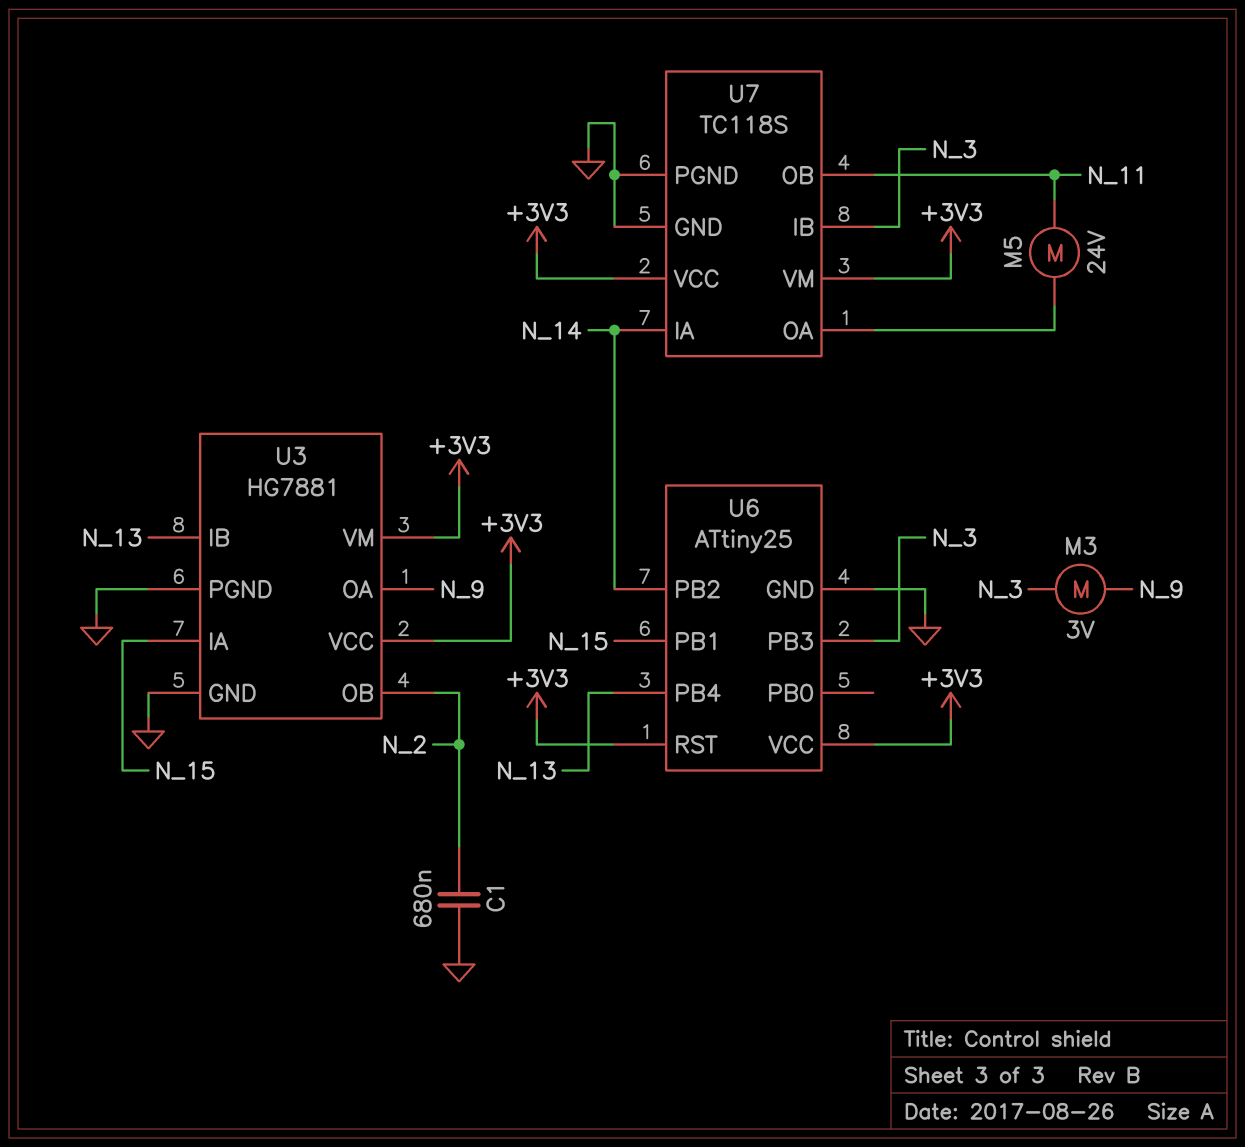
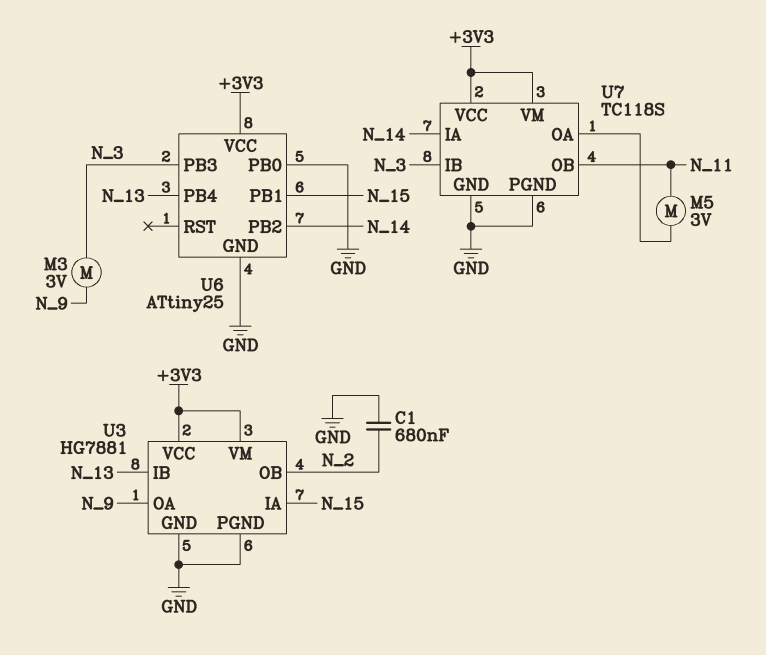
M5: motor 24V (N_11, U7/OA) -> motor 3V (N_11, U7/OA)
U6 pin PB0: none -> GND
U6 pin RST: +3V3 -> none

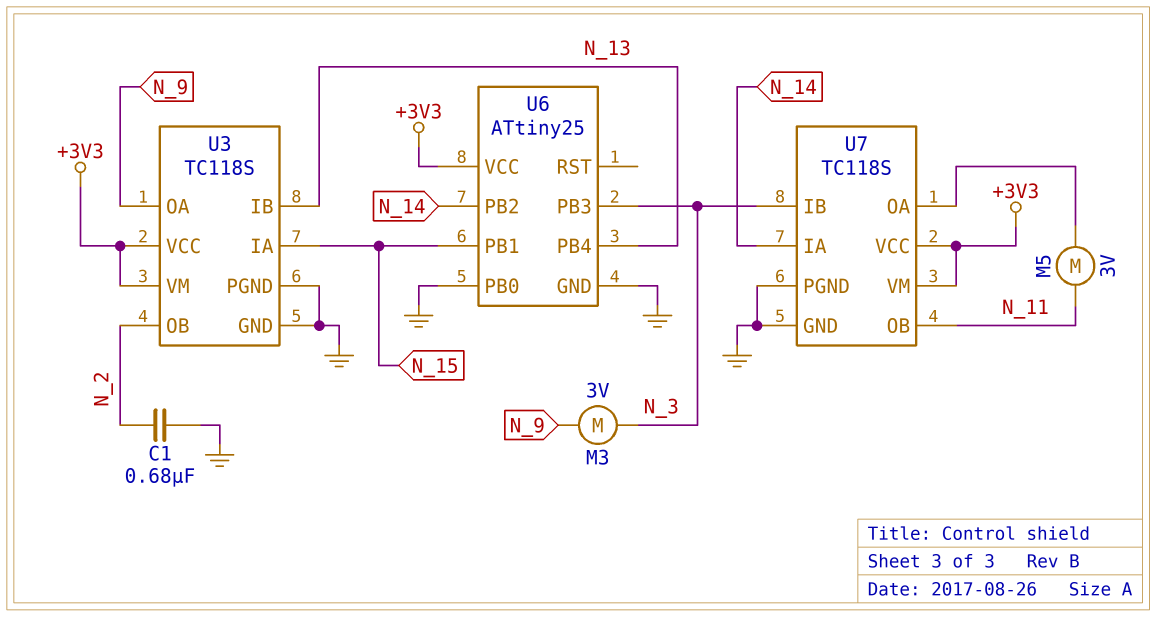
U3: HG7881 -> TC118S

